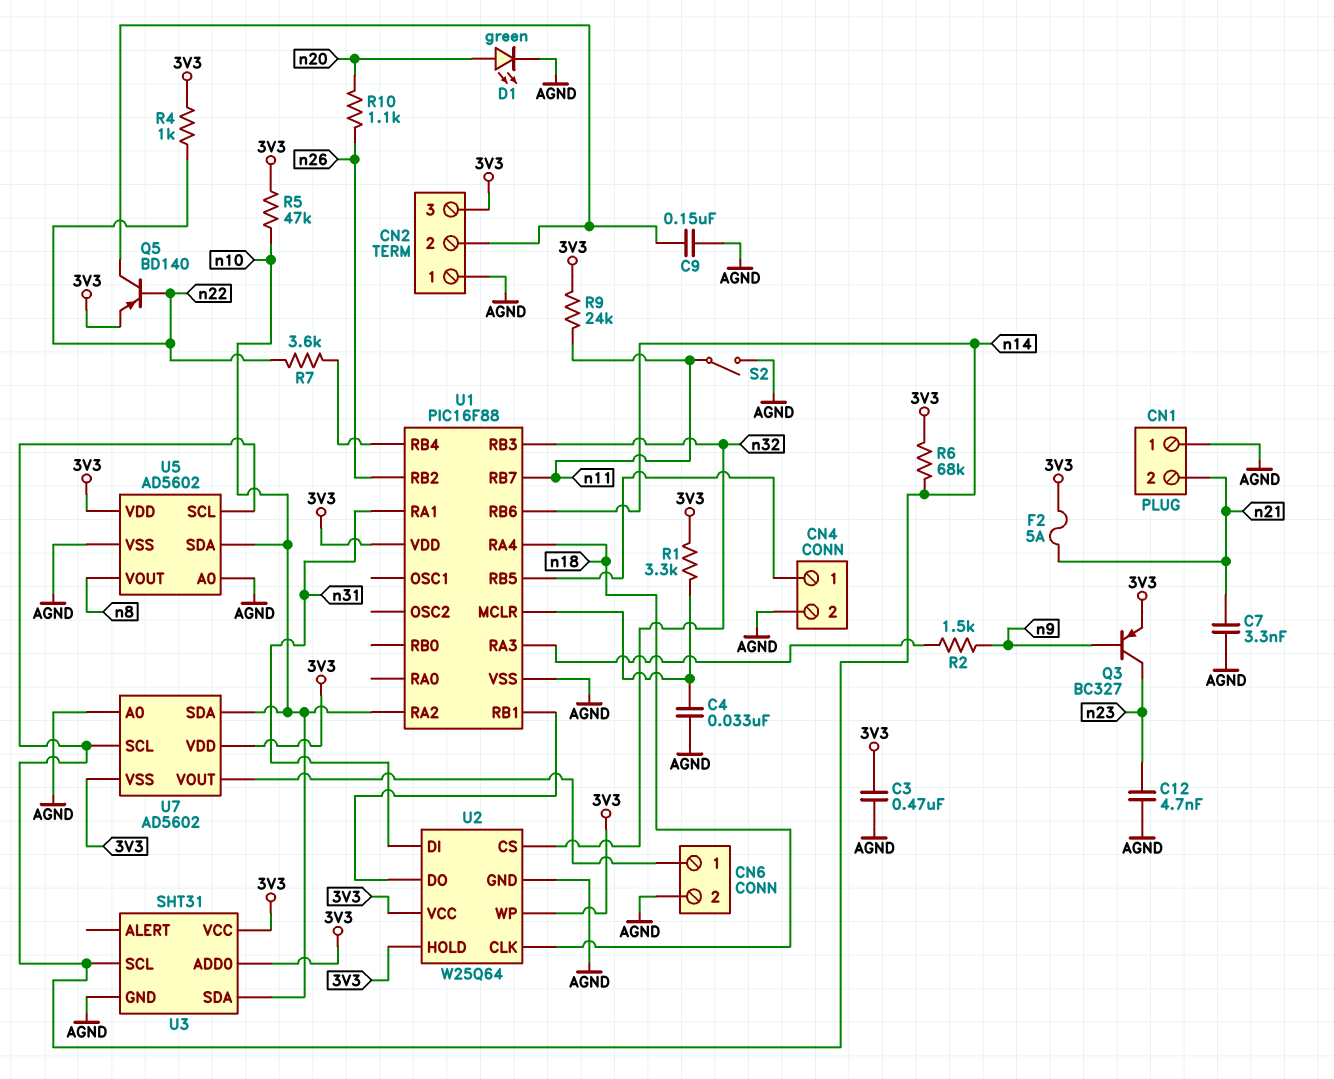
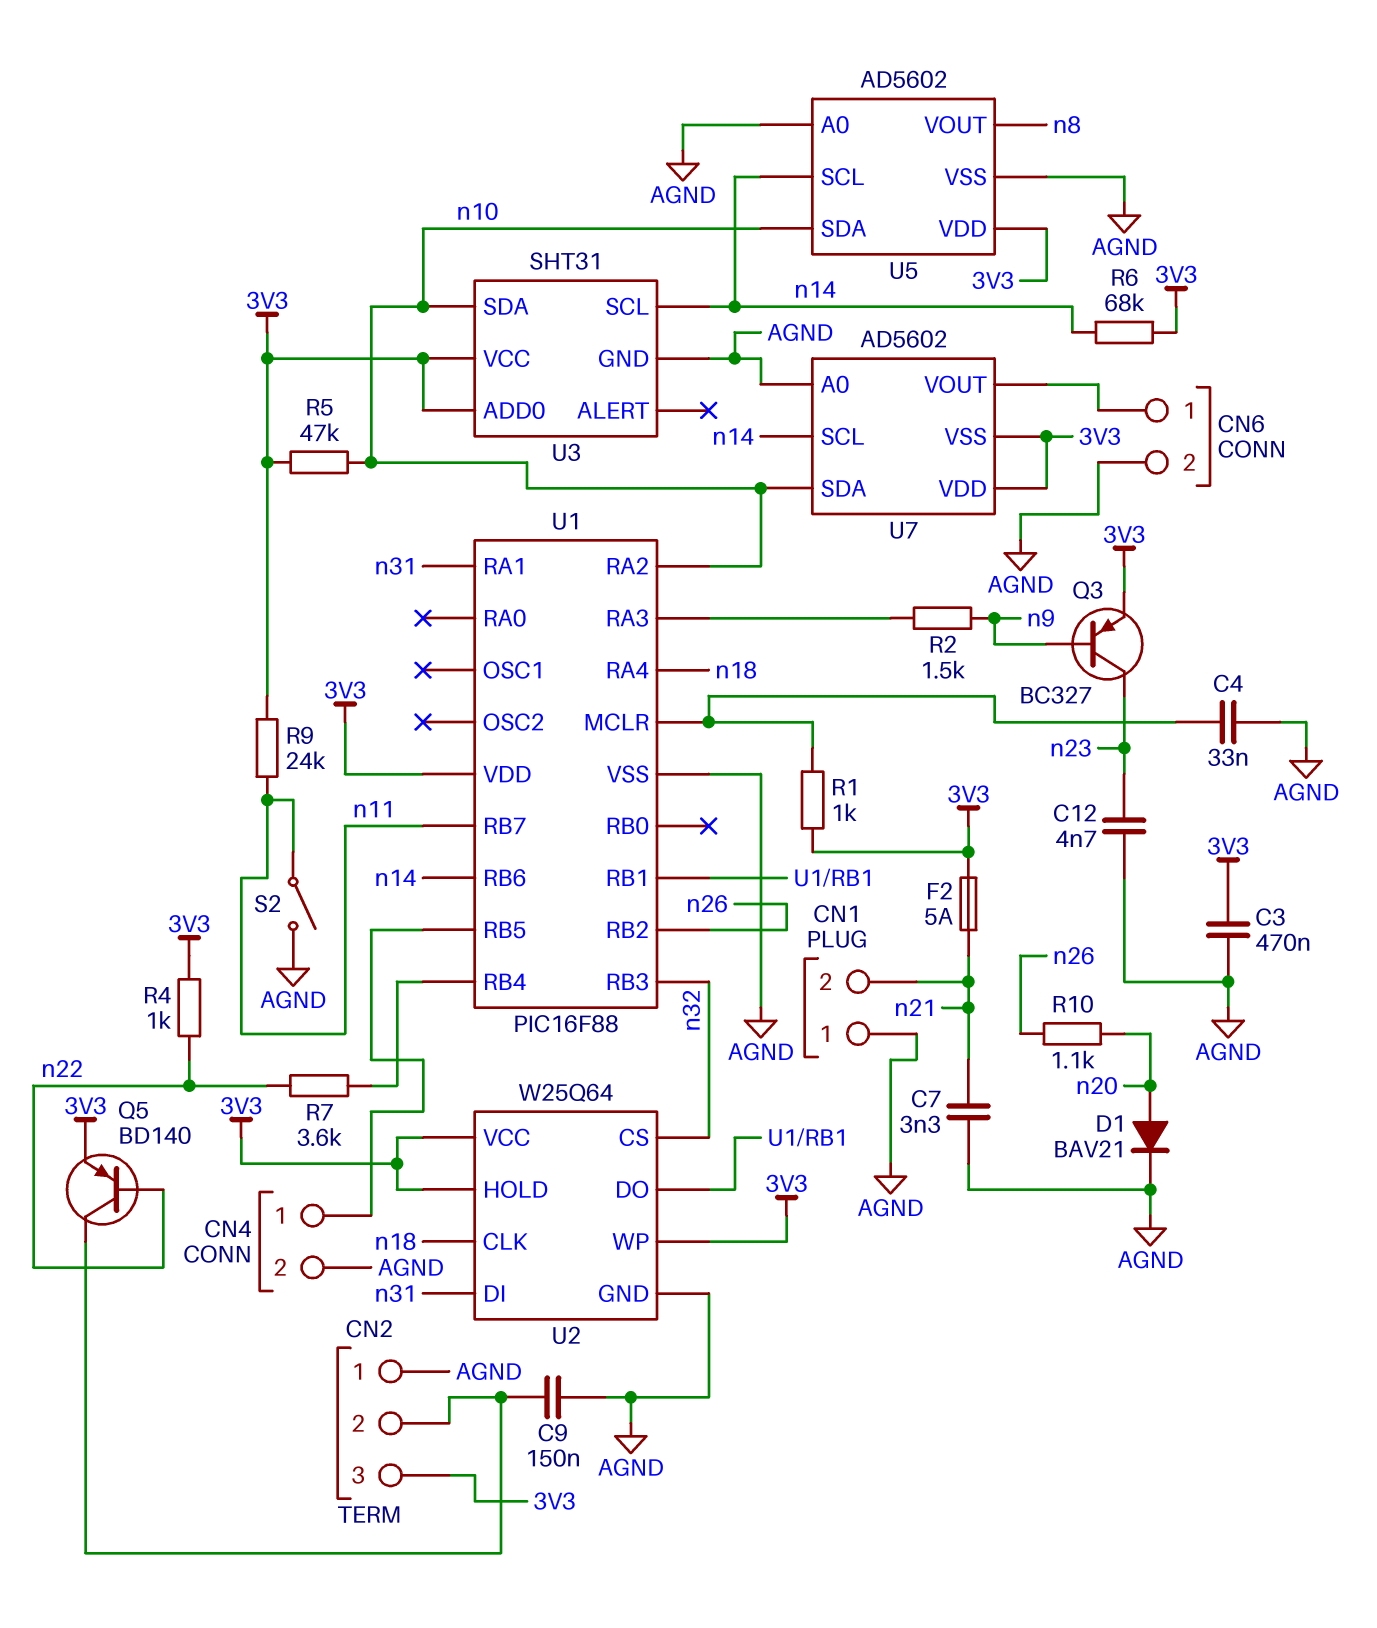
D1: LED green (A n20, K AGND) -> diode BAV21 (A n20, K AGND)
R1: 3.3k (3V3, U1/MCLR) -> 1k (3V3, U1/MCLR)

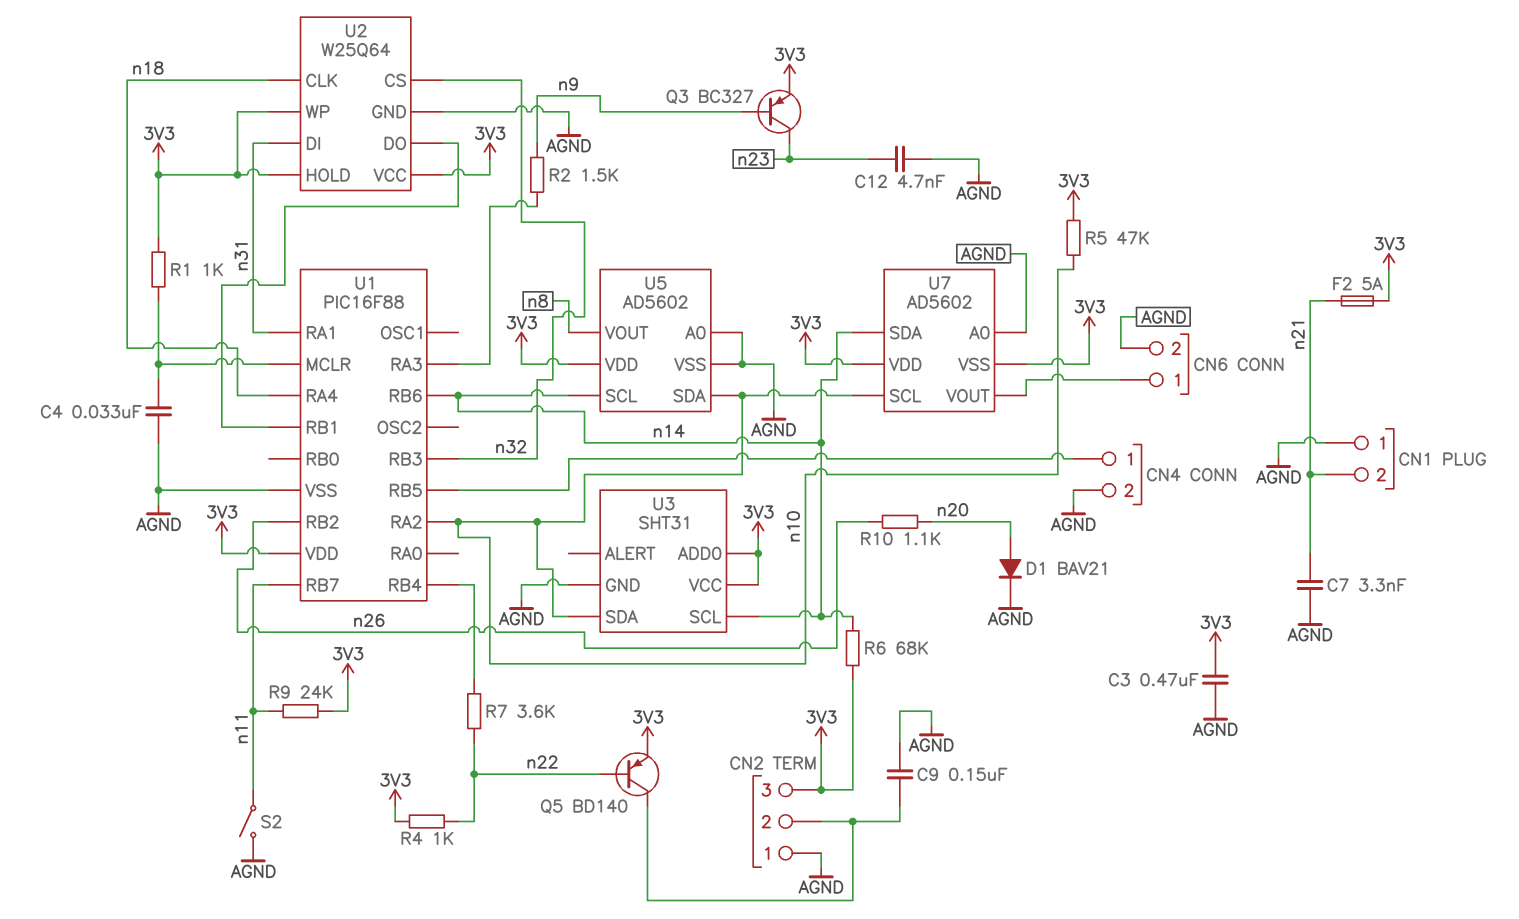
U7 pin SCL: n14 -> n10
U7 pin SDA: n10 -> n14

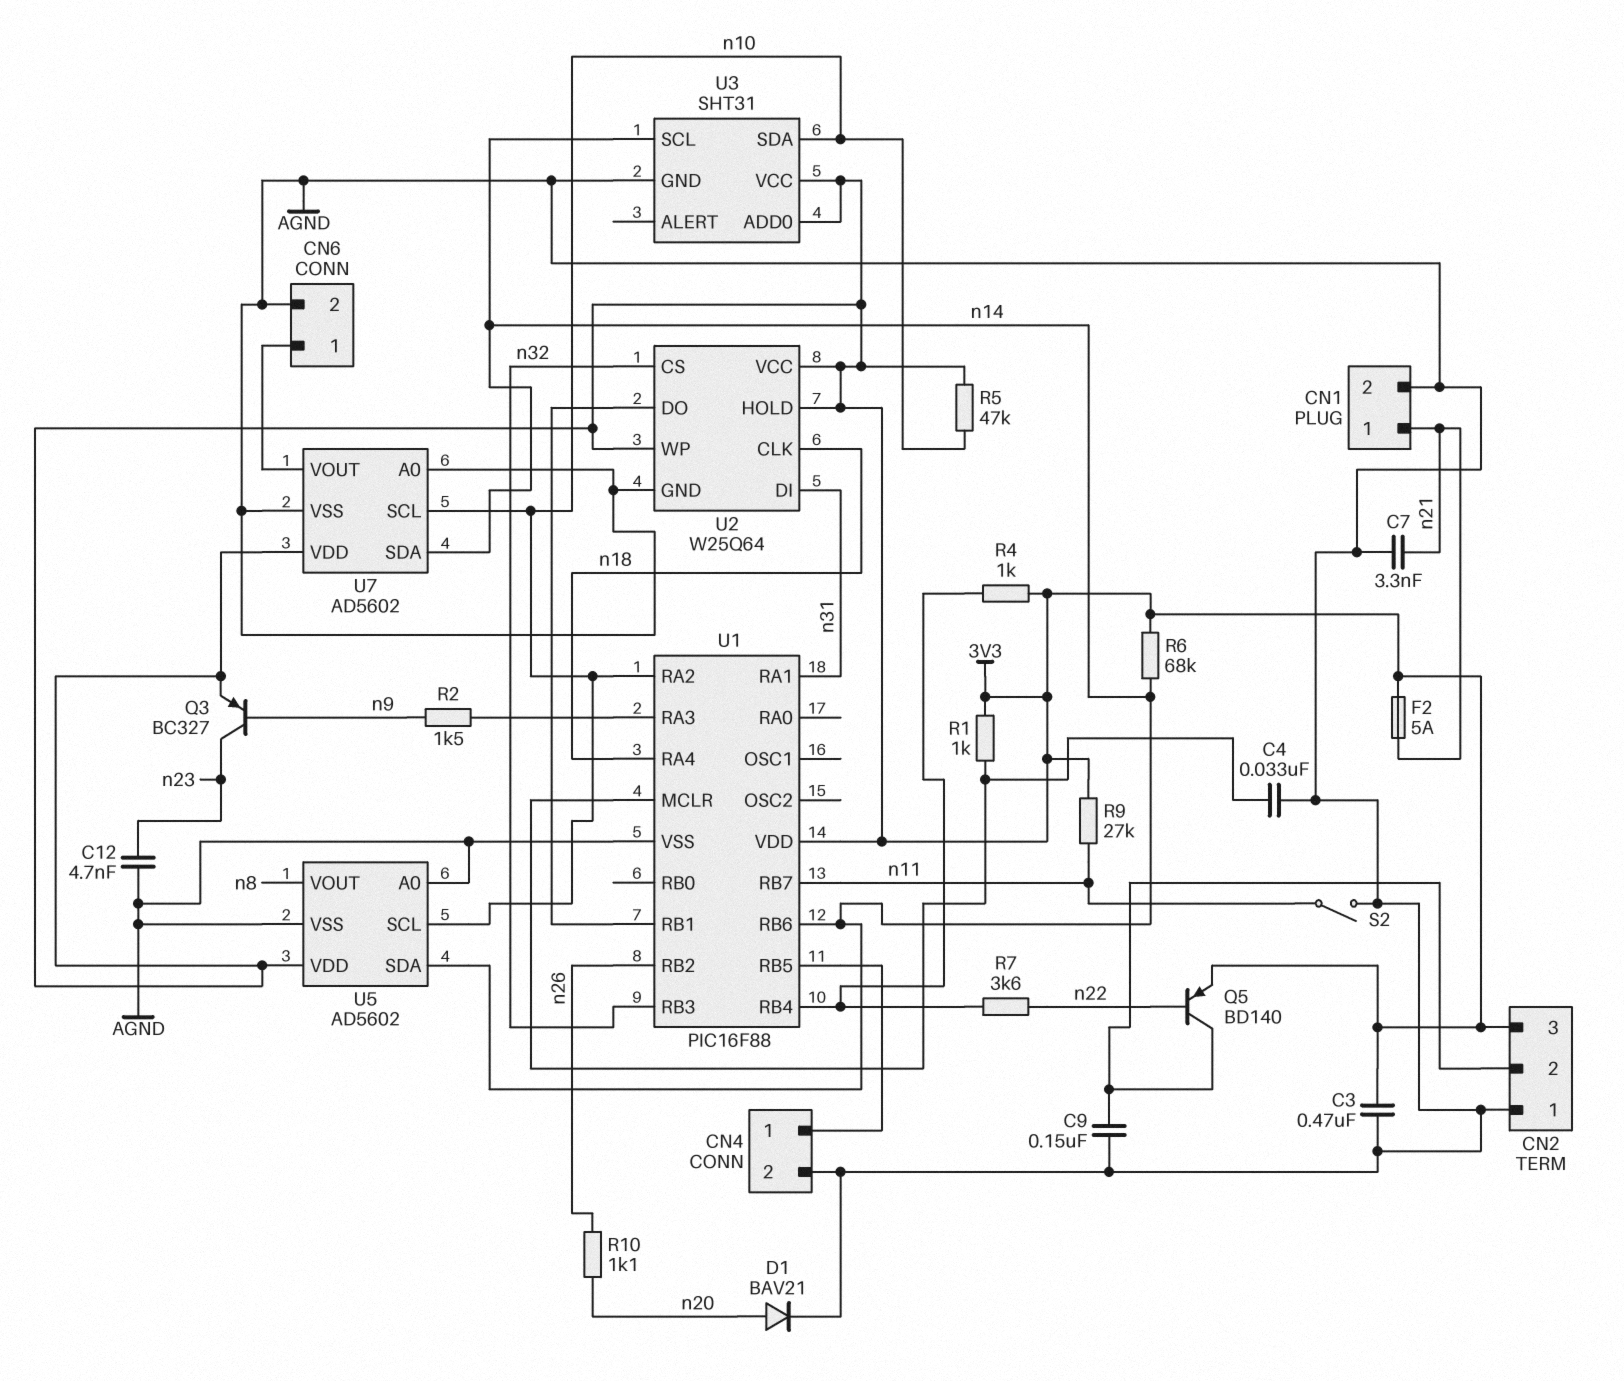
CN1 pin 1: AGND -> n21
CN1 pin 2: n21 -> AGND
R4: 1k (3V3, n22) -> 1k (3V3, U1/RB4)
R9: 24k (3V3, n11) -> 27k (3V3, n11)
U5 pin SCL: n14 -> n10
U5 pin SDA: n10 -> n14
U7 pin VSS: 3V3 -> AGND

